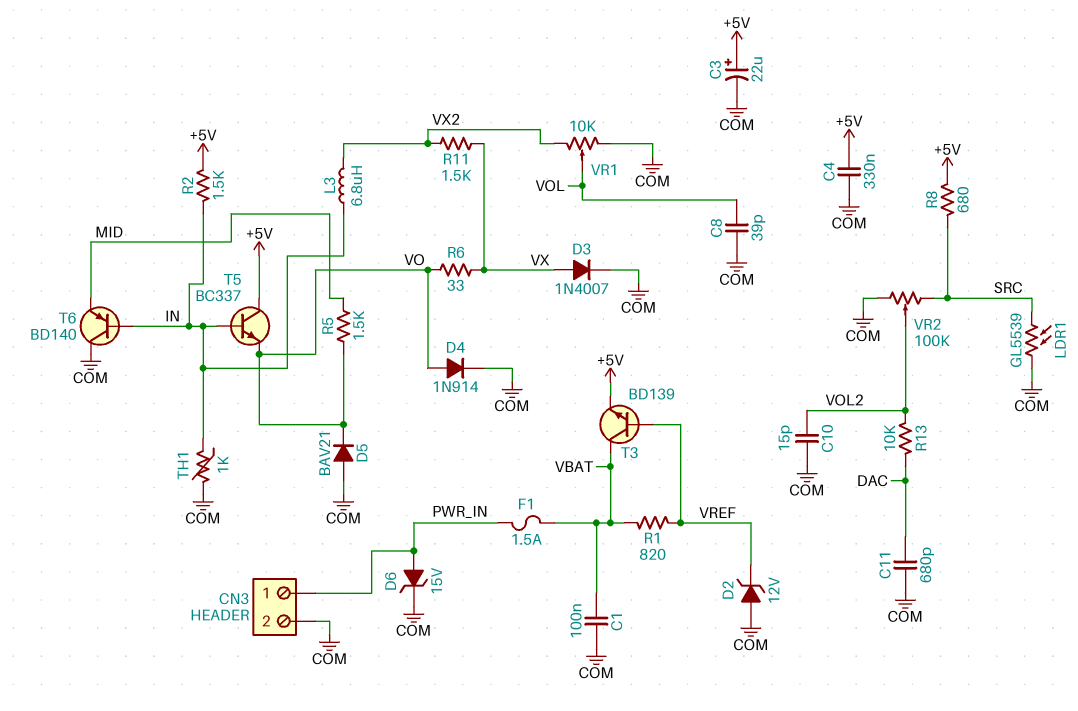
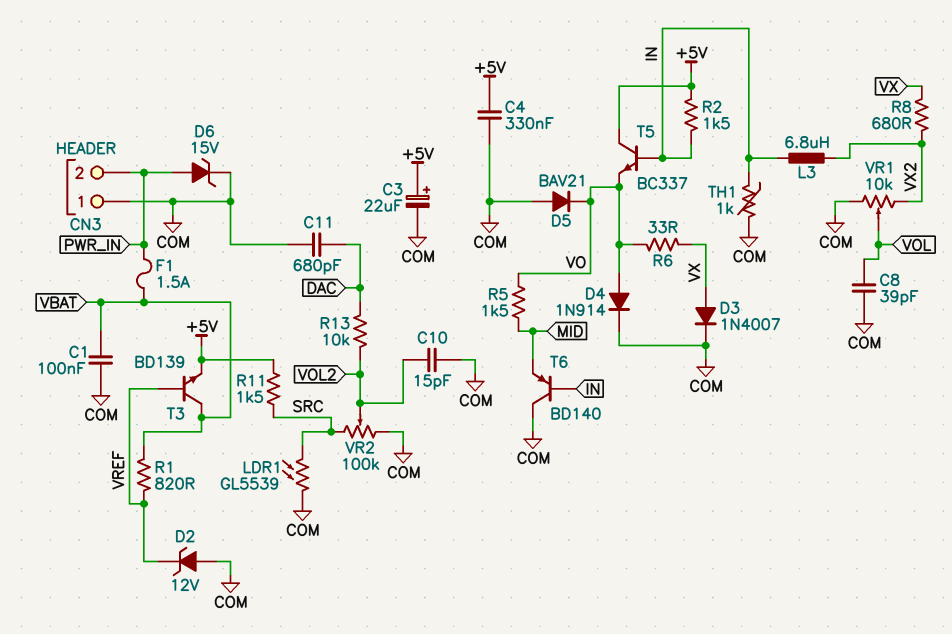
CN3 pin 1: PWR_IN -> COM
CN3 pin 2: COM -> PWR_IN
R8: 680 (+5V, SRC) -> 680 (VX, VX2)
R11: 1.5k (VX, VX2) -> 1.5k (+5V, SRC)

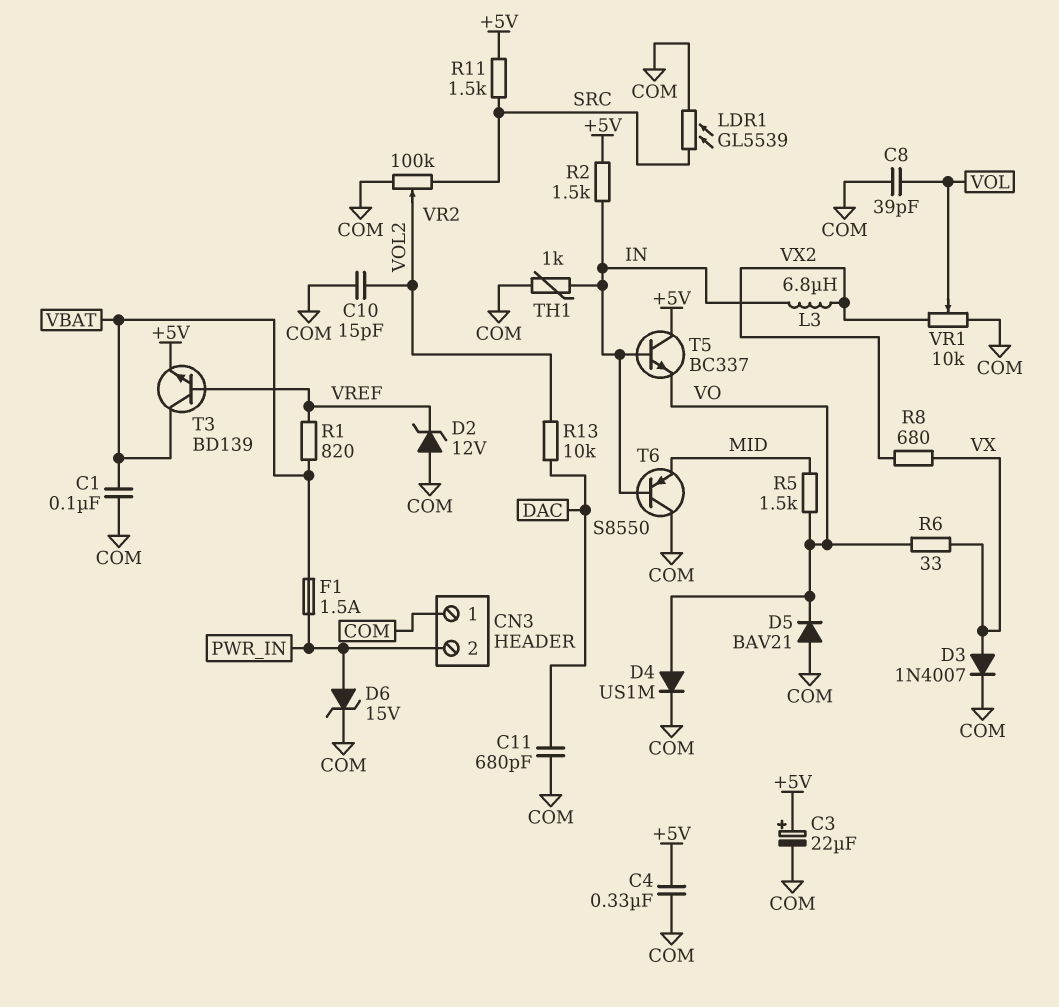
D4: diode 1N914 (A VO, K COM) -> diode US1M (A VO, K COM)
T6: PNP BD140 (B IN, C COM, E MID) -> PNP S8550 (B IN, C COM, E MID)

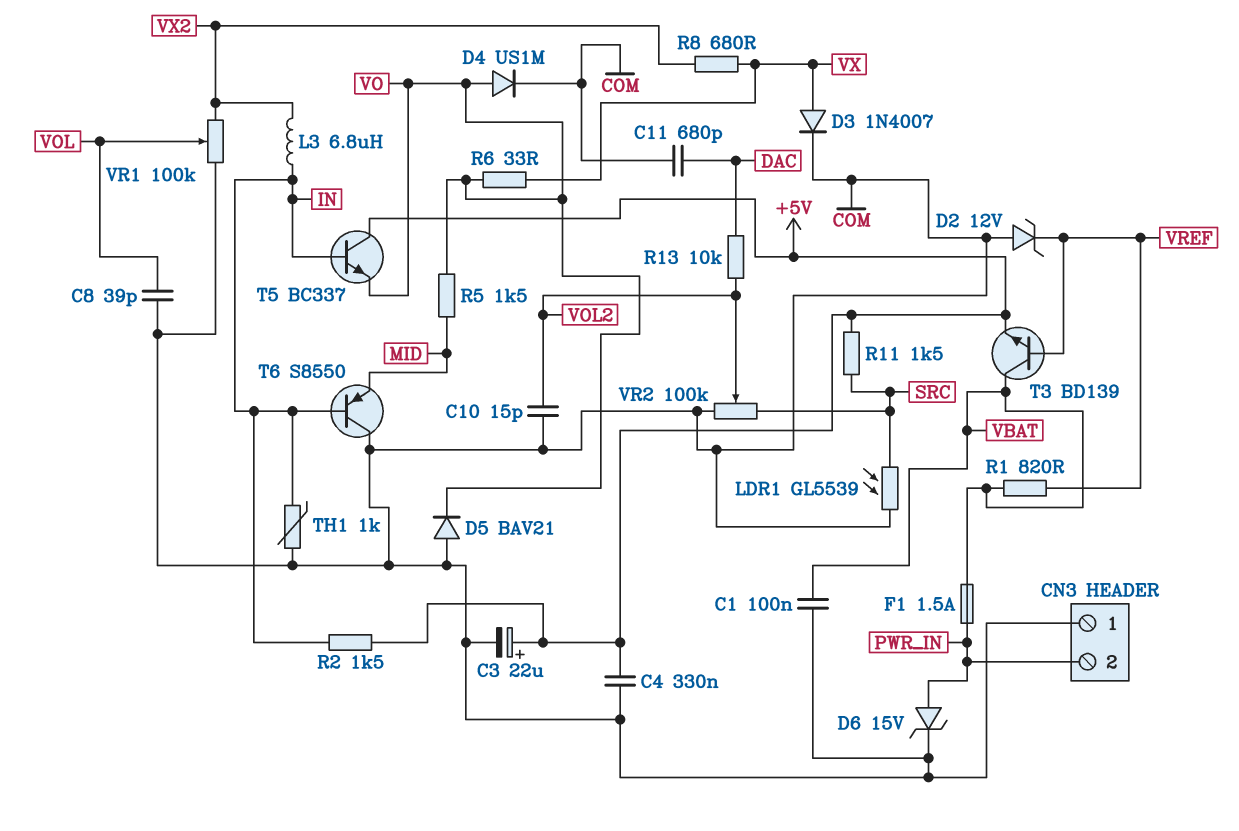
VR1: 10k (COM, VX2, wiper VOL) -> 100k (COM, VX2, wiper VOL)

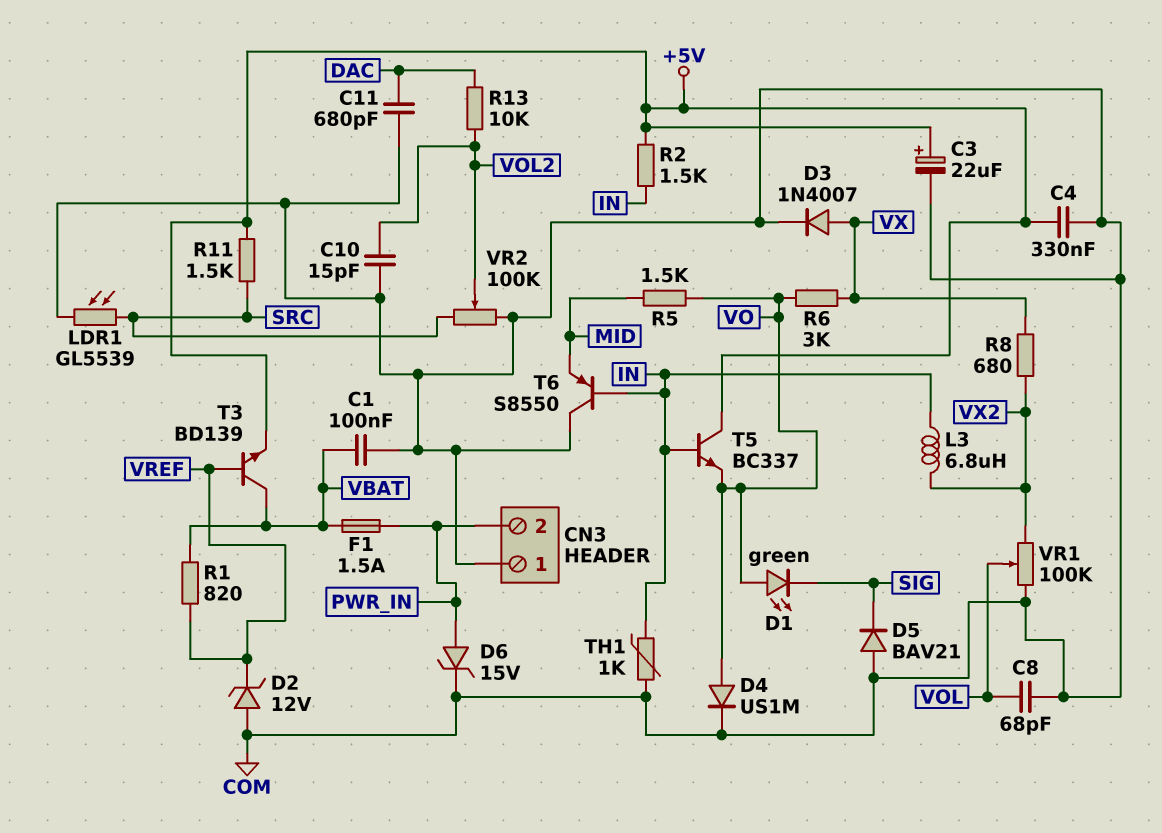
C8: 39pF (COM, VOL) -> 68pF (COM, VOL)
D1: none -> LED green (A VO, K SIG)
D5: diode BAV21 (A COM, K VO) -> diode BAV21 (A COM, K SIG)
R6: 33 (VO, VX) -> 3k (VO, VX)

